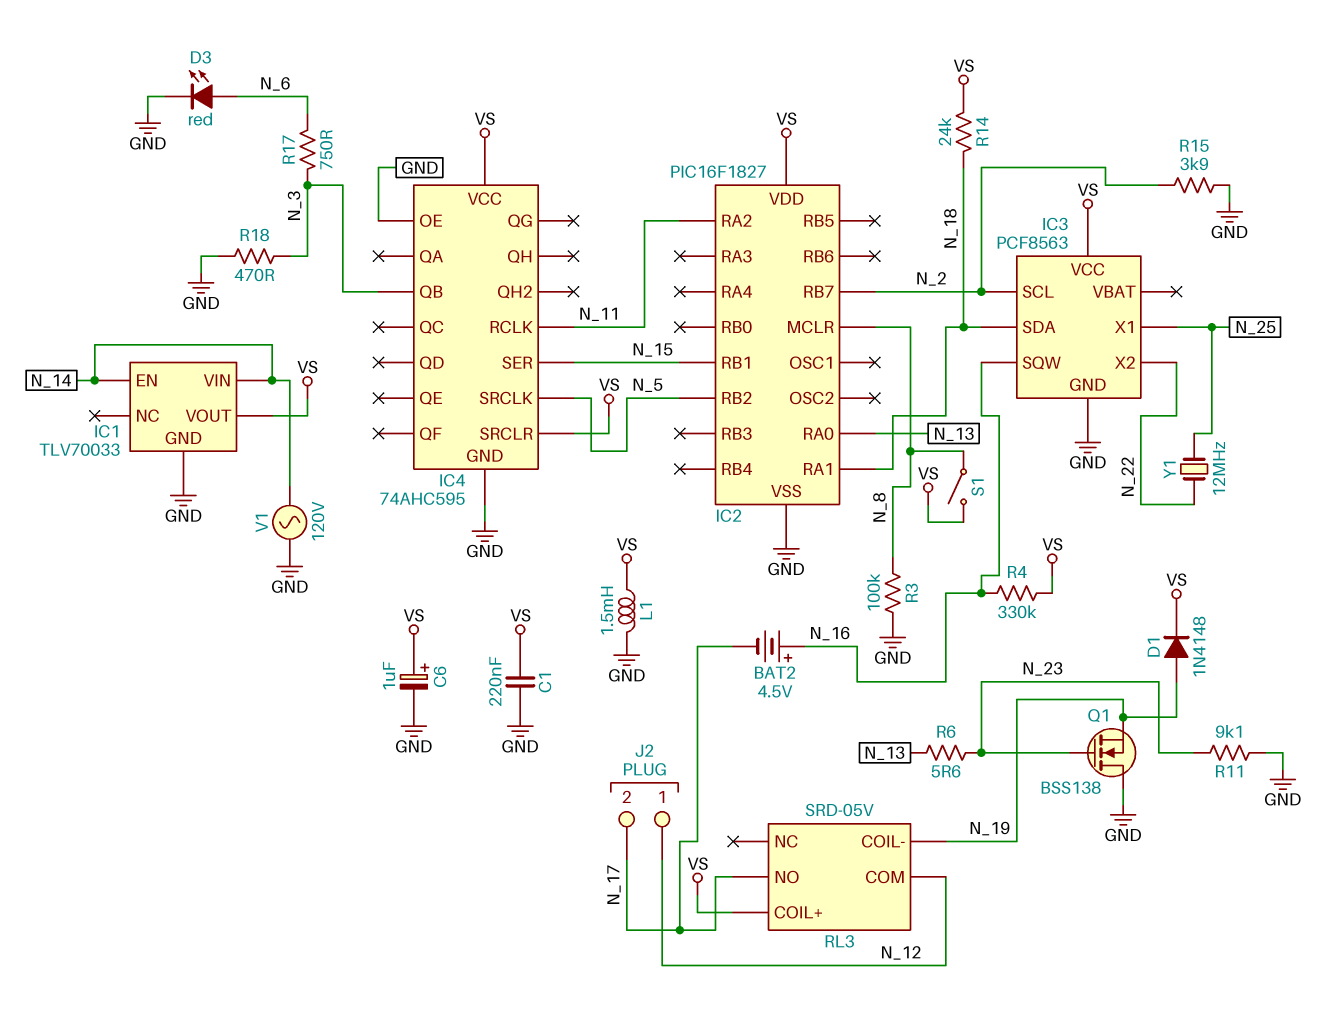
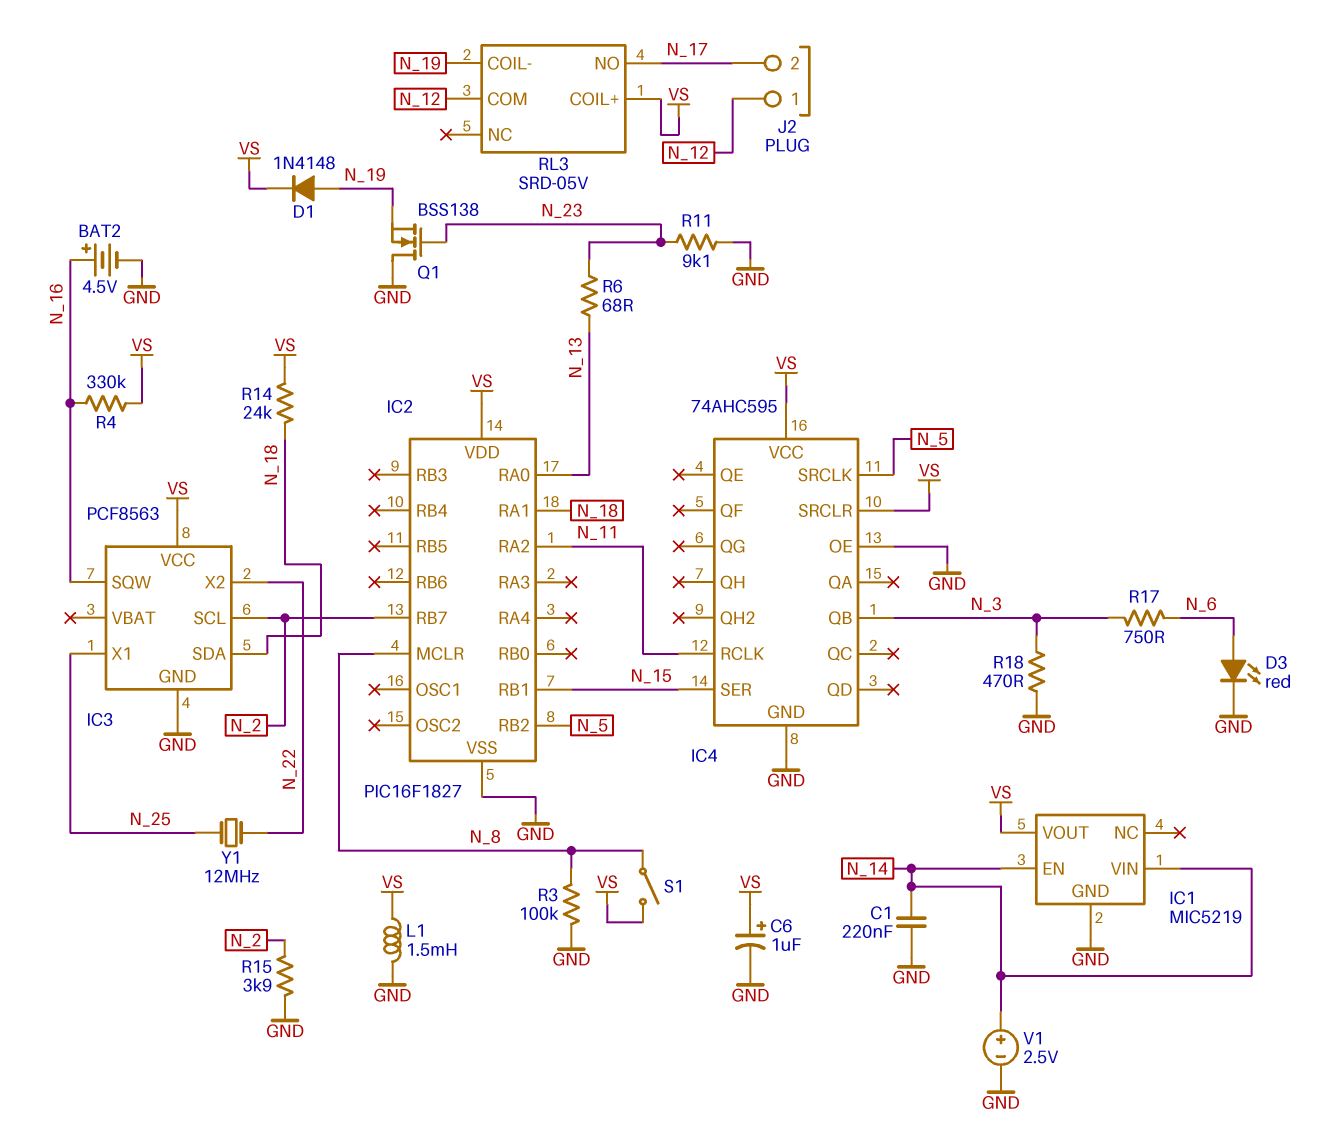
BAT2: 4.5V (plus N_16, minus N_17) -> 4.5V (plus N_16, minus GND)
C1: 220nF (GND, VS) -> 220nF (GND, N_14)
IC1: TLV70033 -> MIC5219
R6: 5.6 (N_13, N_23) -> 68 (N_13, N_23)
V1: AC 120V (GND, N_14) -> 2.5V (plus N_14, minus GND)

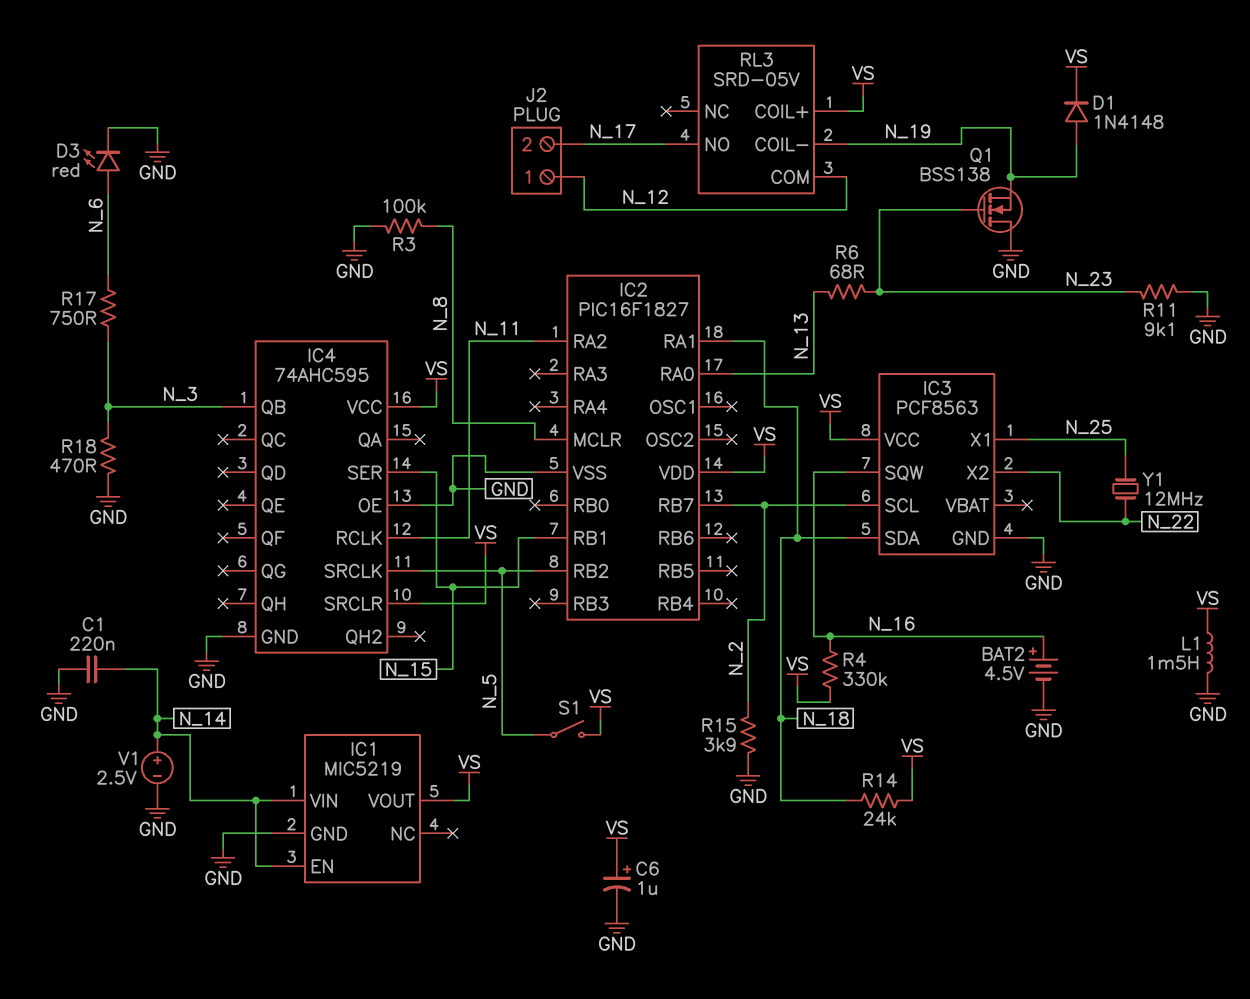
S1: switch (N_8, VS) -> switch (N_5, VS)

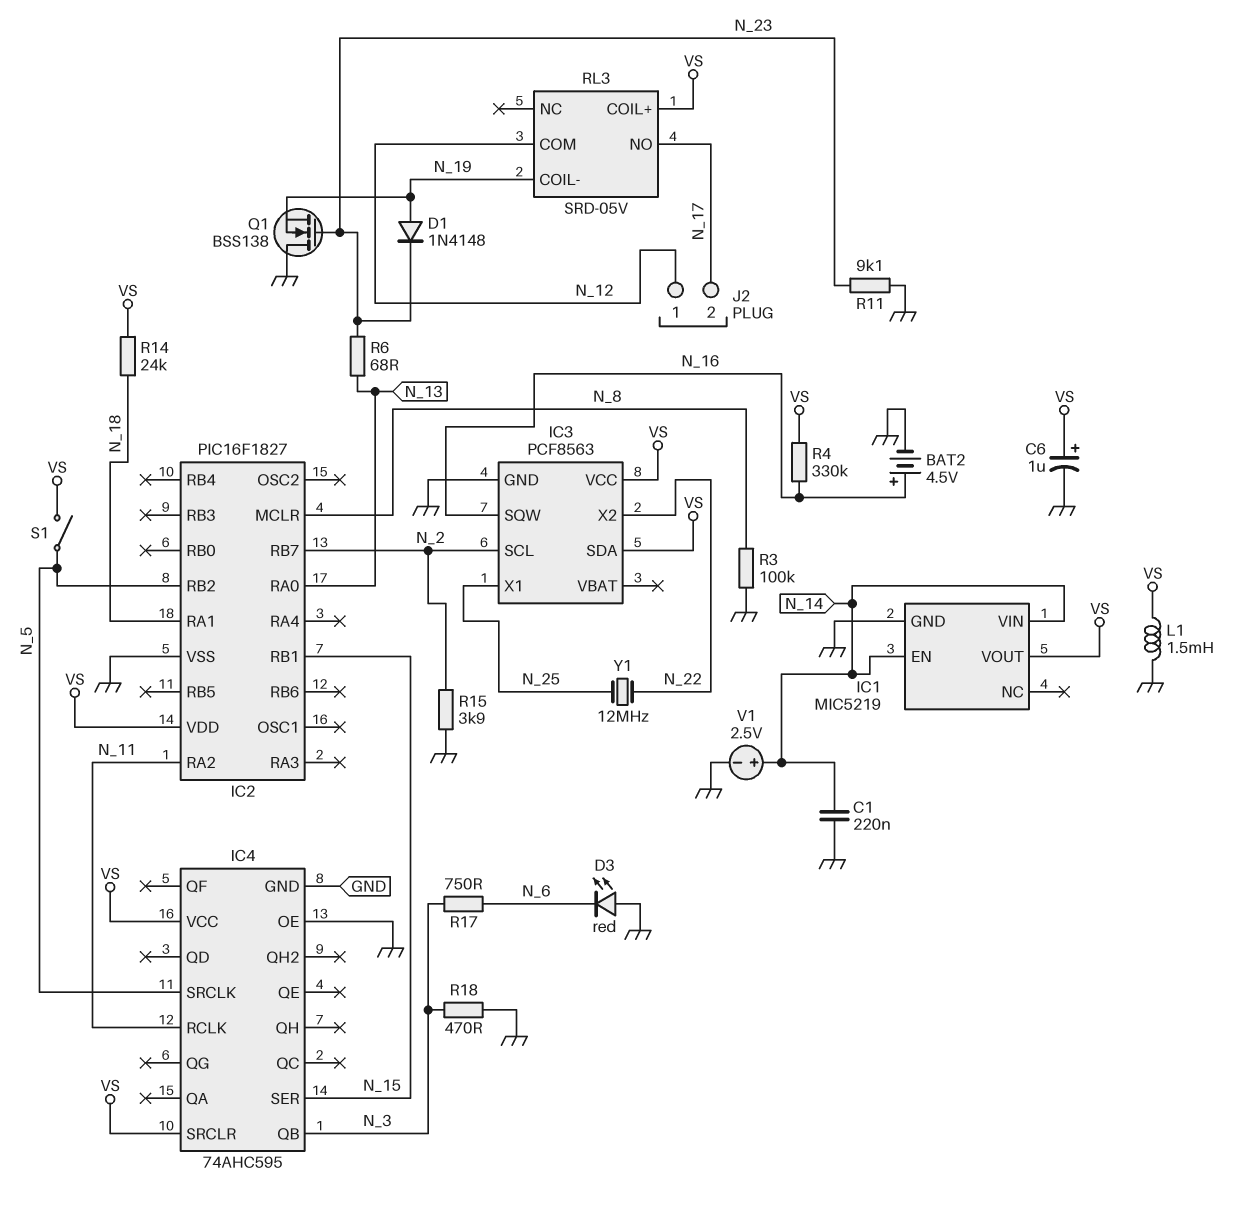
D1: diode 1N4148 (A N_19, K VS) -> diode 1N4148 (A N_19, K N_23)
D3: LED red (A N_6, K GND) -> LED red (A GND, K N_6)
IC3 pin SDA: N_18 -> VS

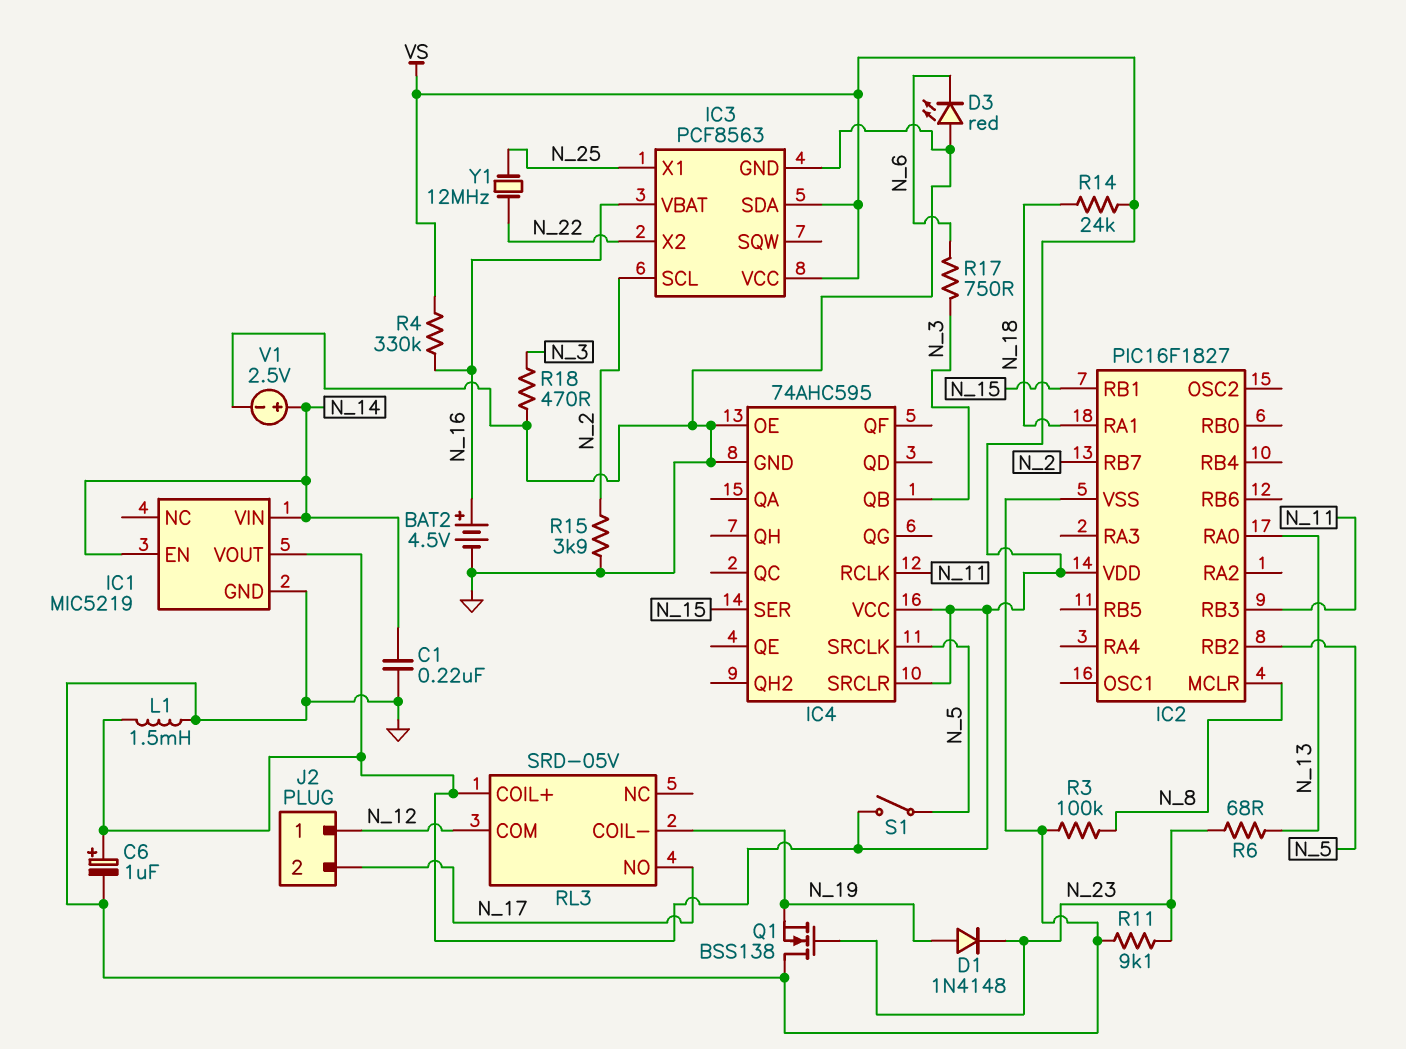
IC2 pin RA2: N_11 -> none
IC2 pin RB3: none -> N_11
IC3 pin SQW: N_16 -> none
IC3 pin VBAT: none -> N_16

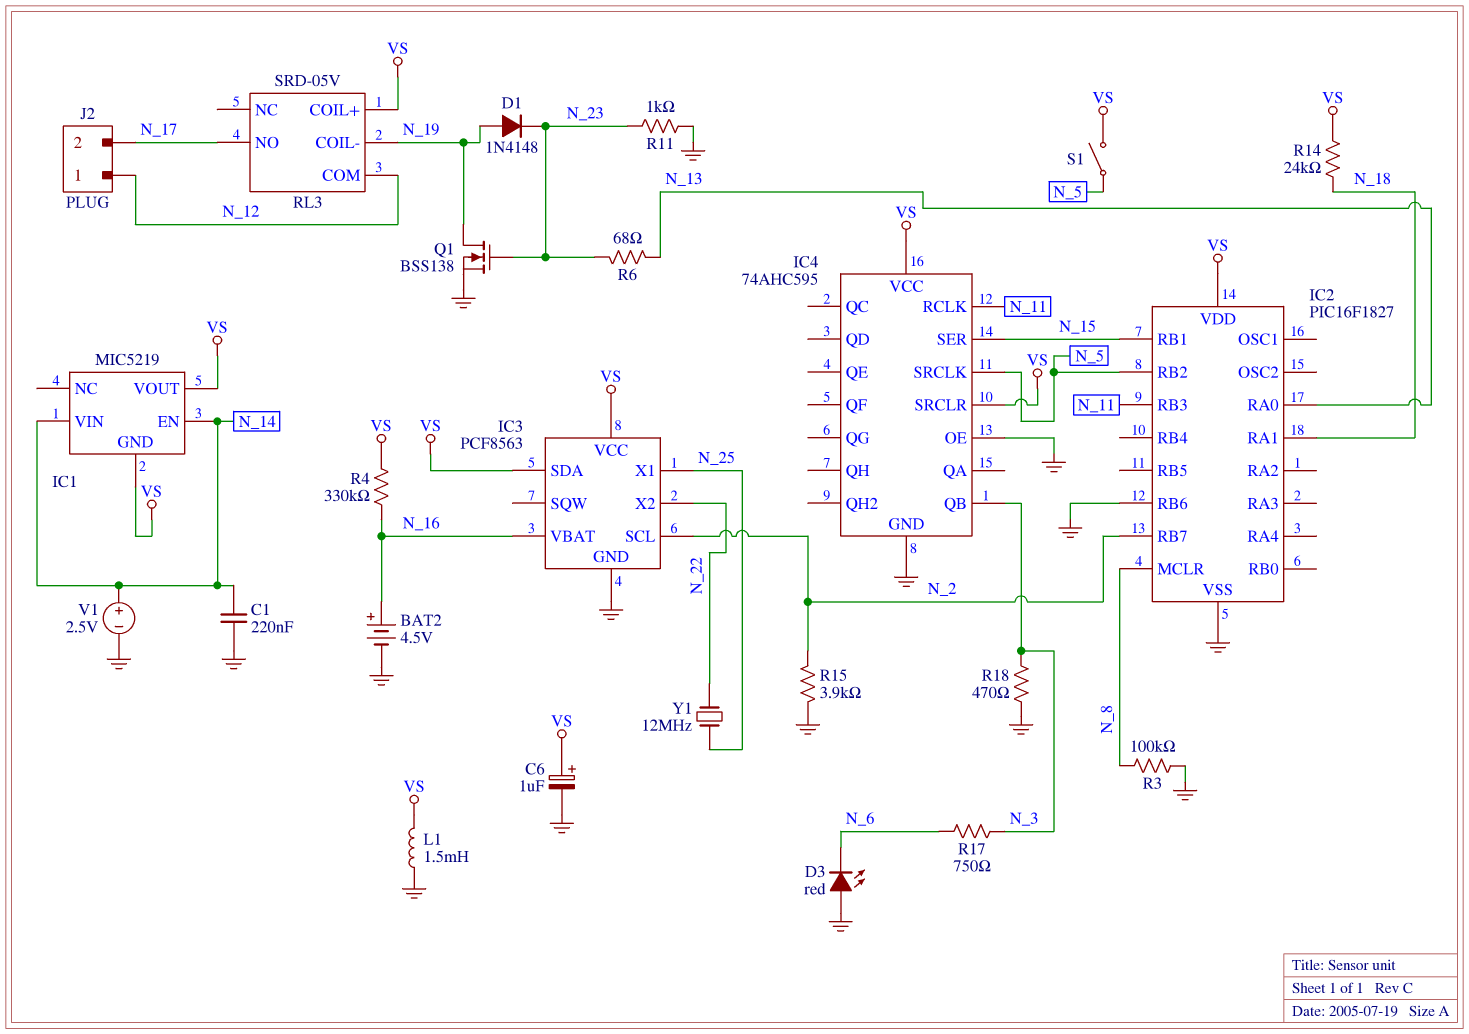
IC1 pin GND: GND -> VS
IC2 pin RB6: none -> GND
Q1: NMOS BSS138 (G N_23, D GND, S N_19) -> NMOS BSS138 (G N_23, D N_19, S GND)
R11: 9.1k (GND, N_23) -> 1k (GND, N_23)

